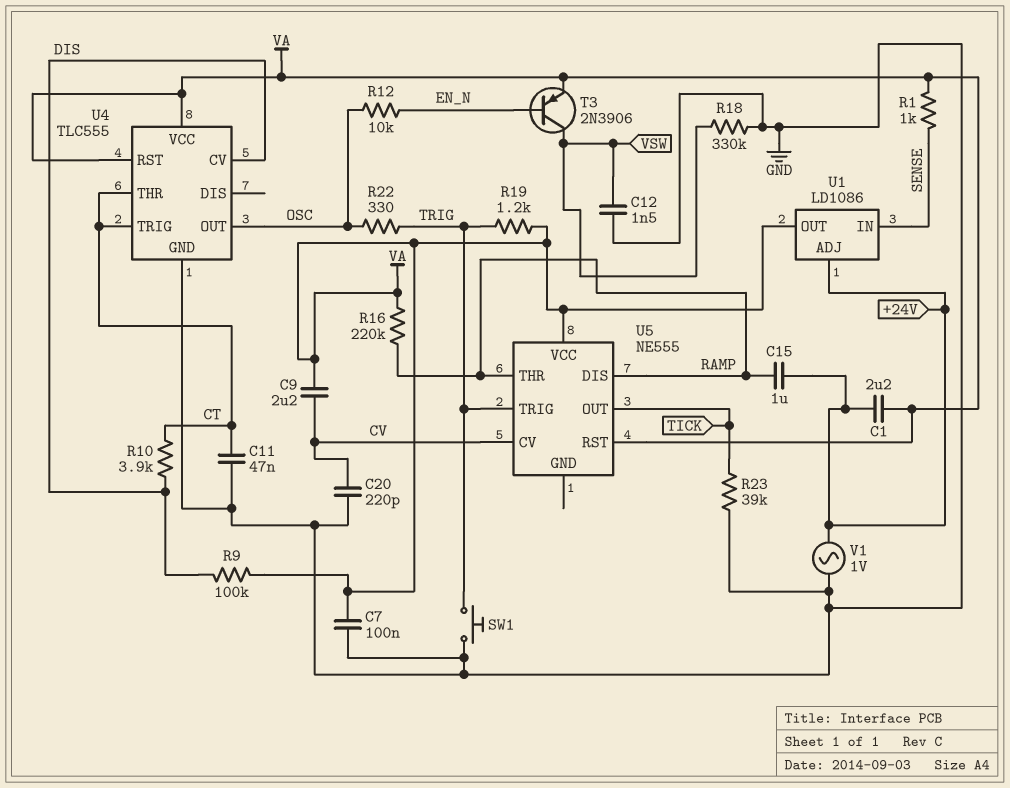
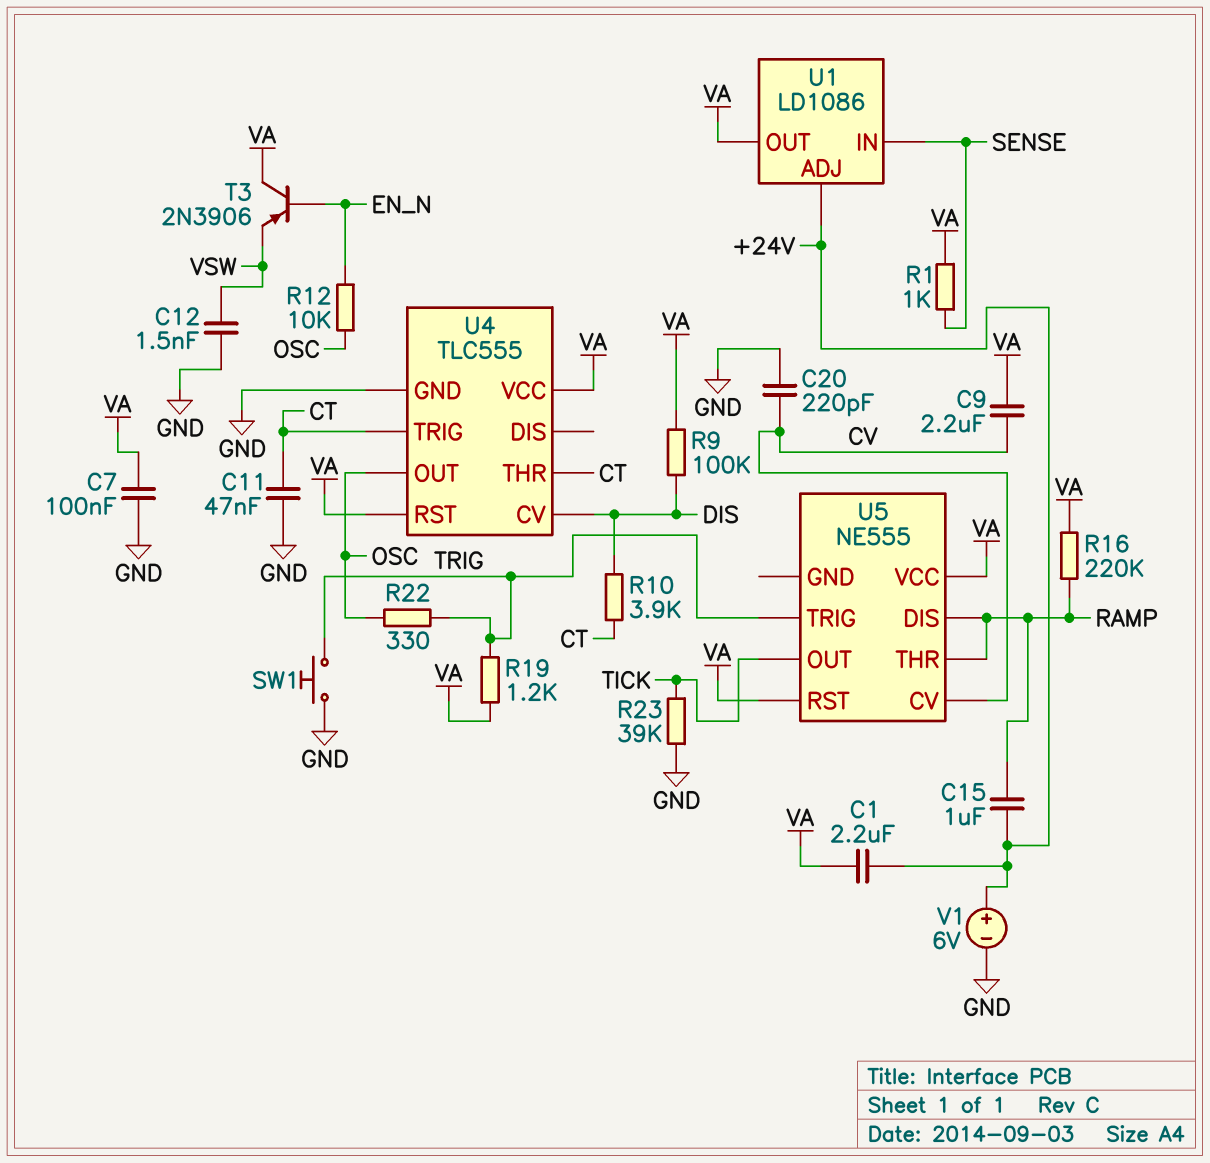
R18: 330k (GND, VSW) -> none
T3: PNP 2N3906 (B EN_N, C VSW, E VA) -> PNP 2N3906 (B EN_N, C VA, E VSW)
V1: AC 1V (+24V, GND) -> 6V (plus +24V, minus GND)

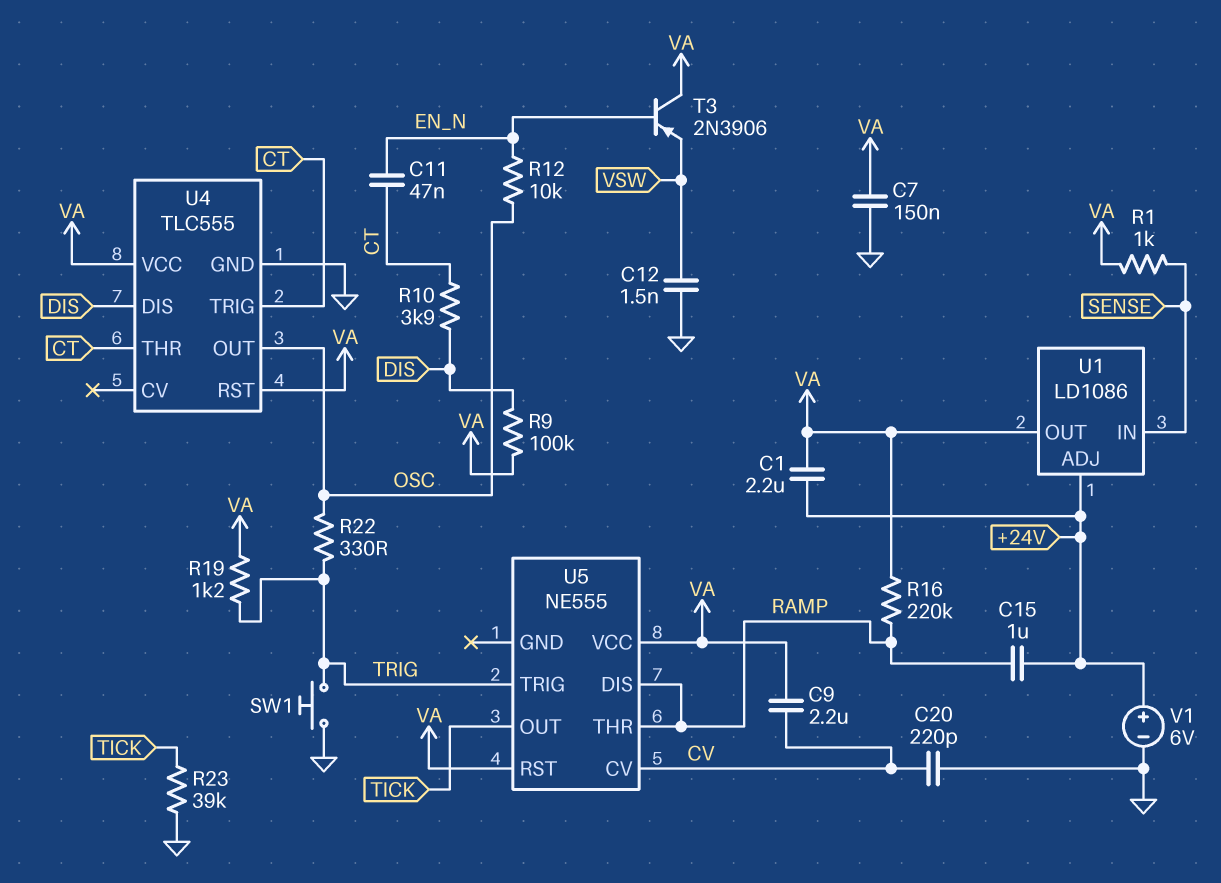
C7: 100nF (GND, VA) -> 150nF (GND, VA)
C11: 47nF (CT, GND) -> 47nF (CT, EN_N)
U4 pin CV: DIS -> none
U4 pin DIS: none -> DIS

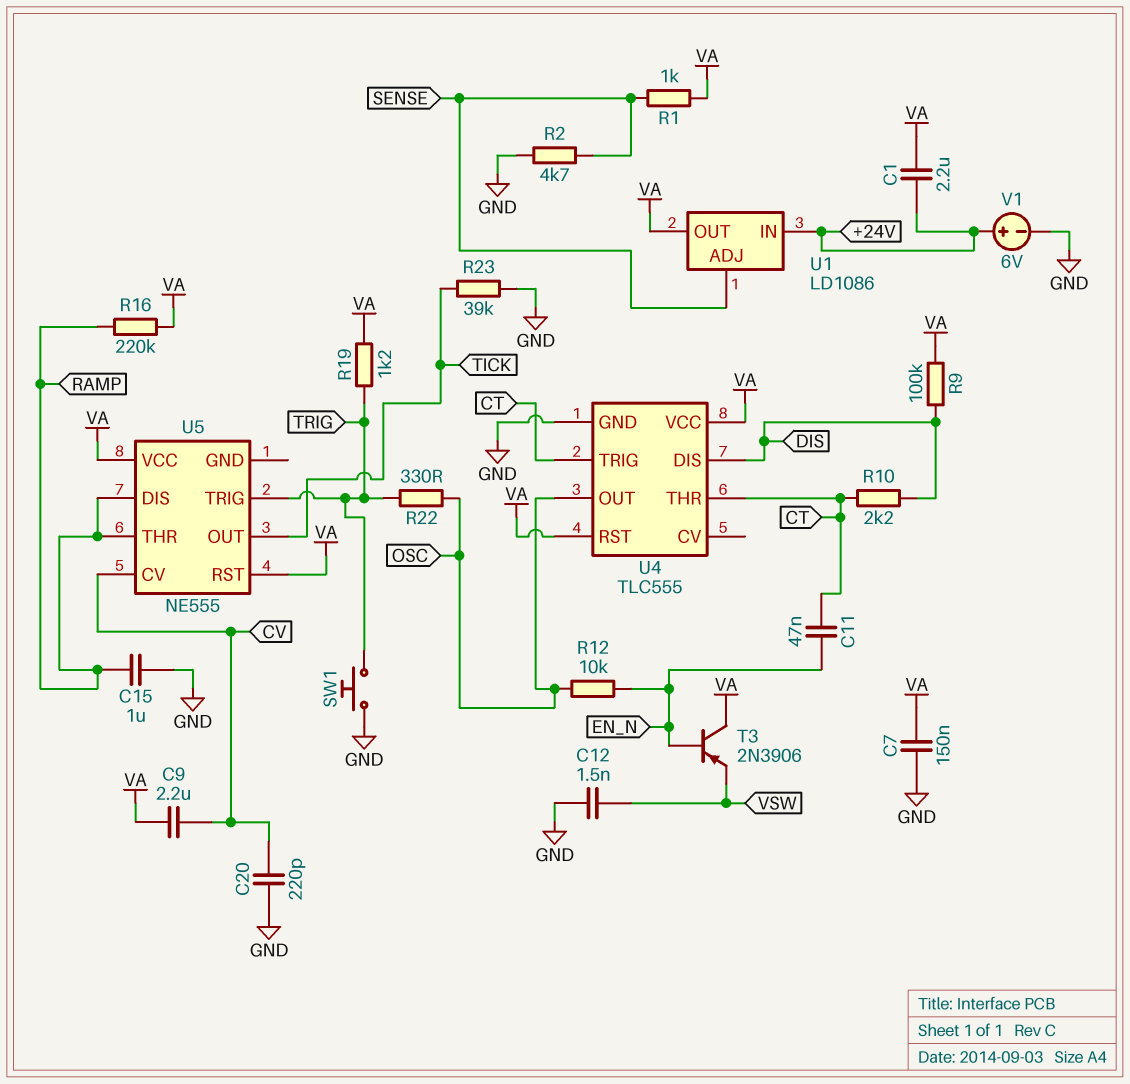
C15: 1uF (+24V, RAMP) -> 1uF (GND, RAMP)
R2: none -> 4.7k (GND, SENSE)
R10: 3.9k (CT, DIS) -> 2.2k (CT, DIS)
U1 pin ADJ: +24V -> SENSE
U1 pin IN: SENSE -> +24V

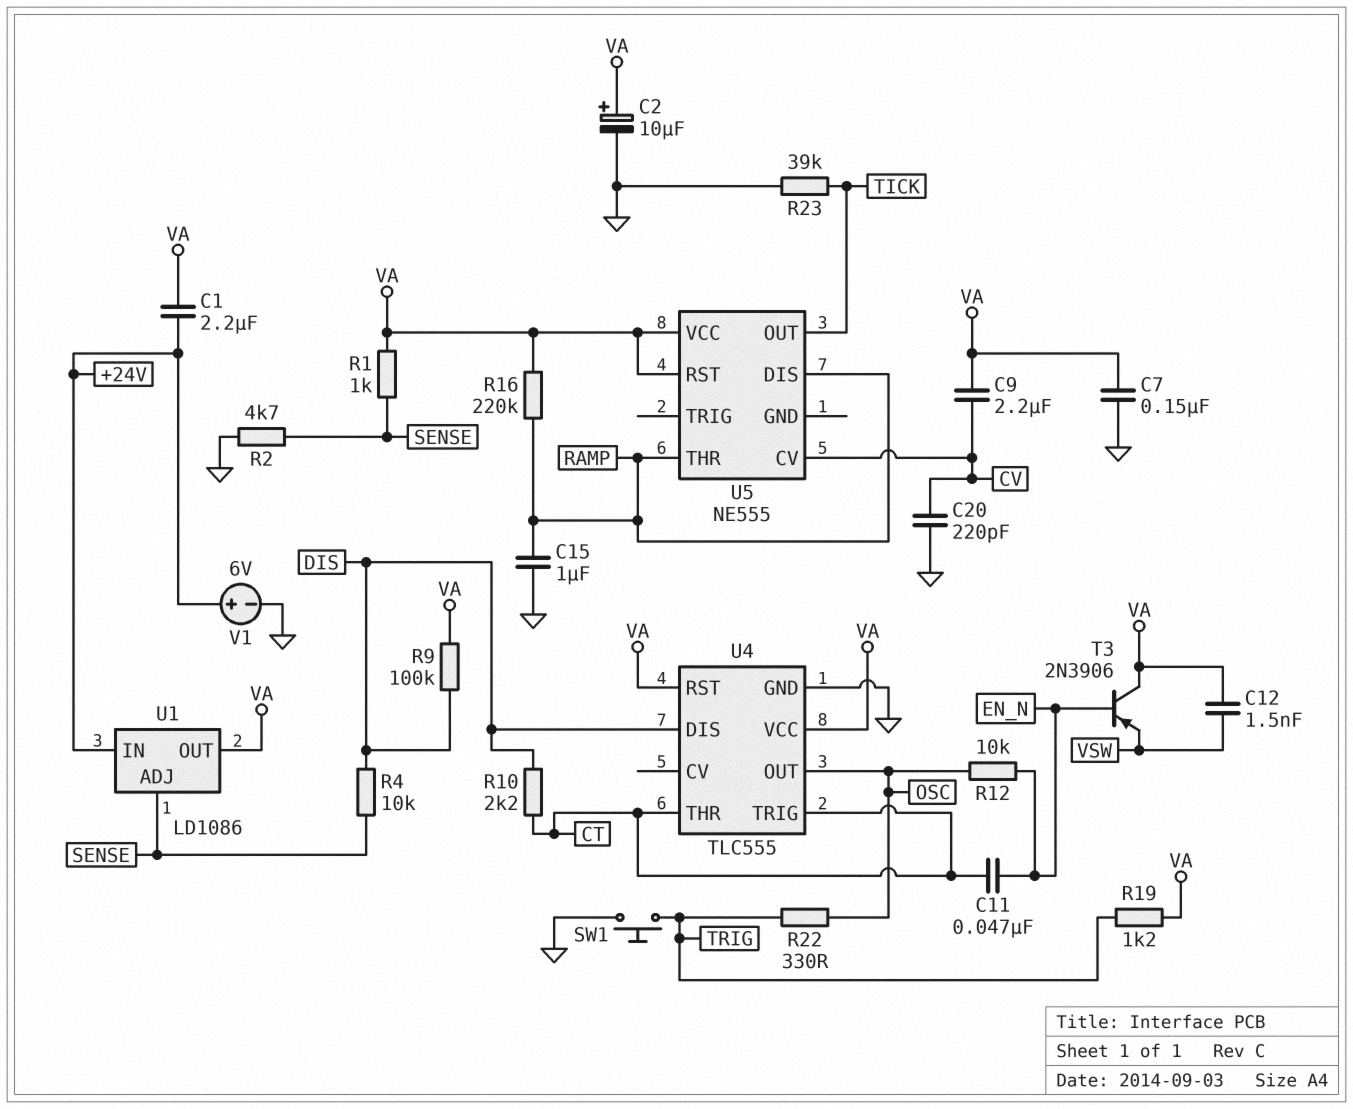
C2: none -> 10uF (plus VA, minus GND)
C12: 1.5nF (GND, VSW) -> 1.5nF (VA, VSW)
R4: none -> 10k (DIS, SENSE)
U5 pin TRIG: TRIG -> none

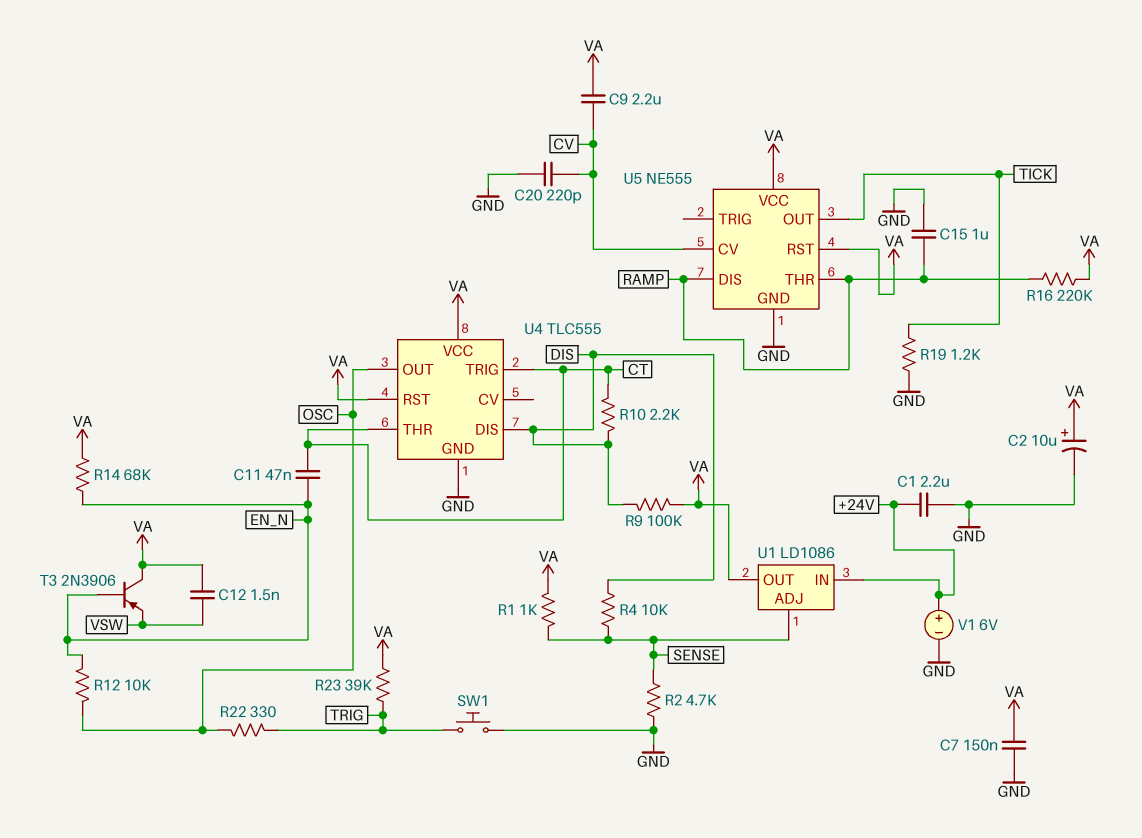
C1: 2.2uF (+24V, VA) -> 2.2uF (+24V, GND)
R14: none -> 68k (EN_N, VA)
R19: 1.2k (TRIG, VA) -> 1.2k (GND, TICK)
R23: 39k (GND, TICK) -> 39k (TRIG, VA)
U5 pin GND: none -> GND

